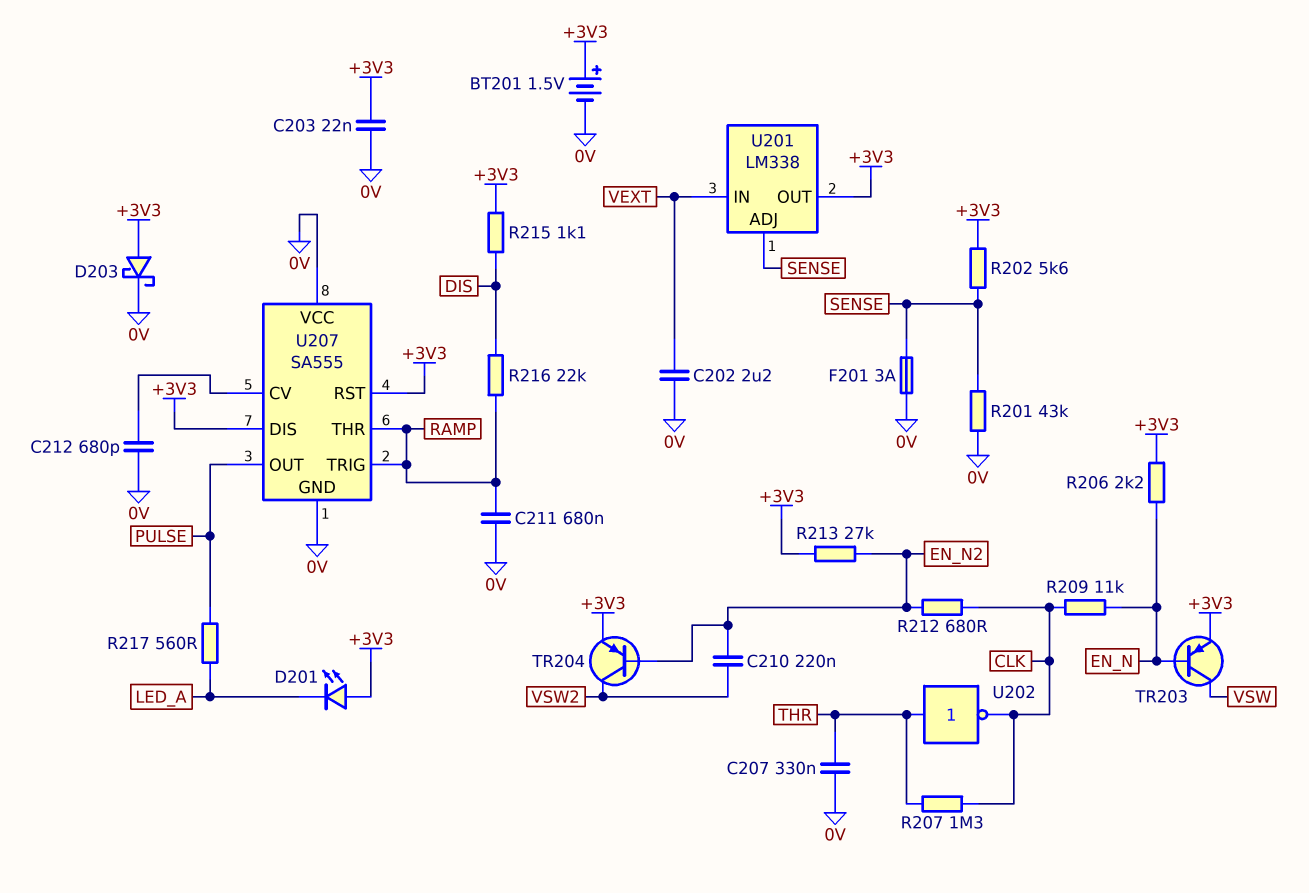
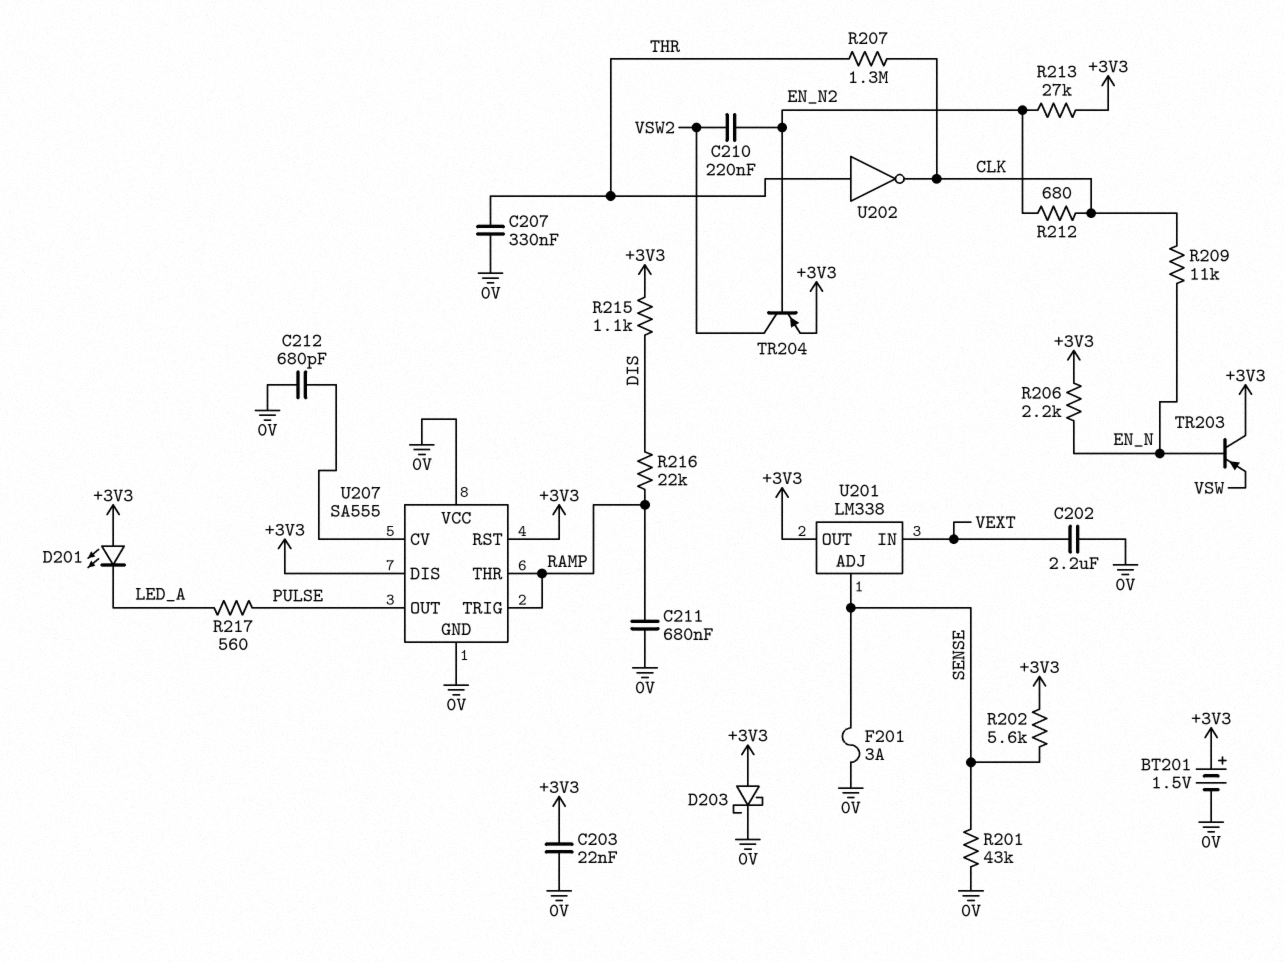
TR203: PNP (B EN_N, C VSW, E +3V3) -> PNP (B EN_N, C +3V3, E VSW)

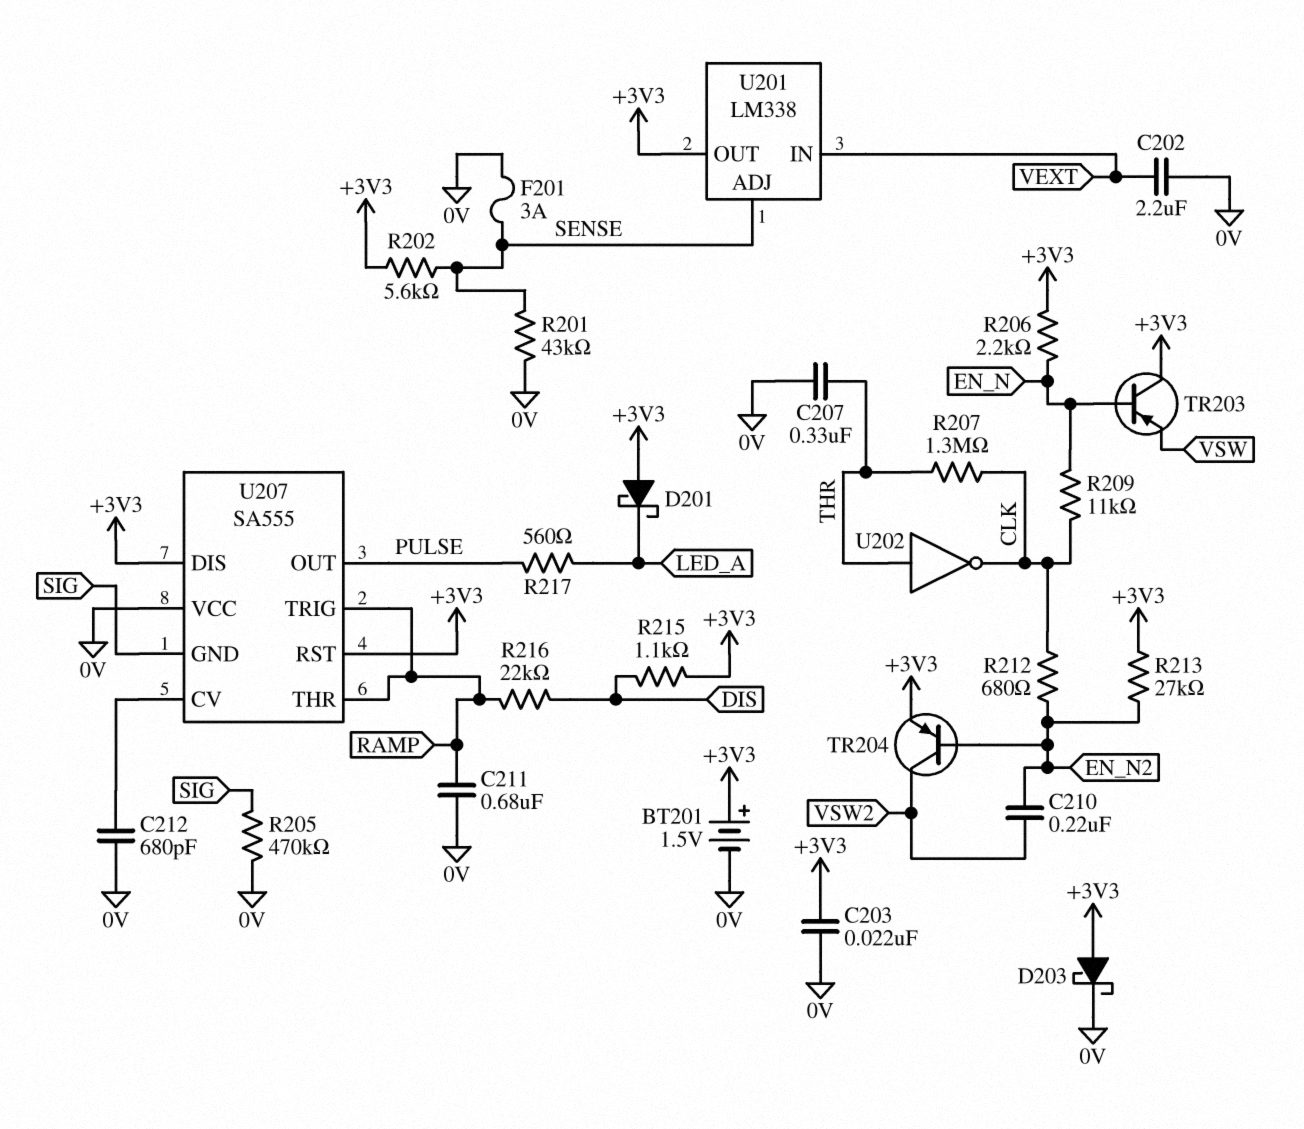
D201: LED (A +3V3, K LED_A) -> schottky (A +3V3, K LED_A)
R205: none -> 470k (0V, SIG)
U207 pin GND: 0V -> SIG

